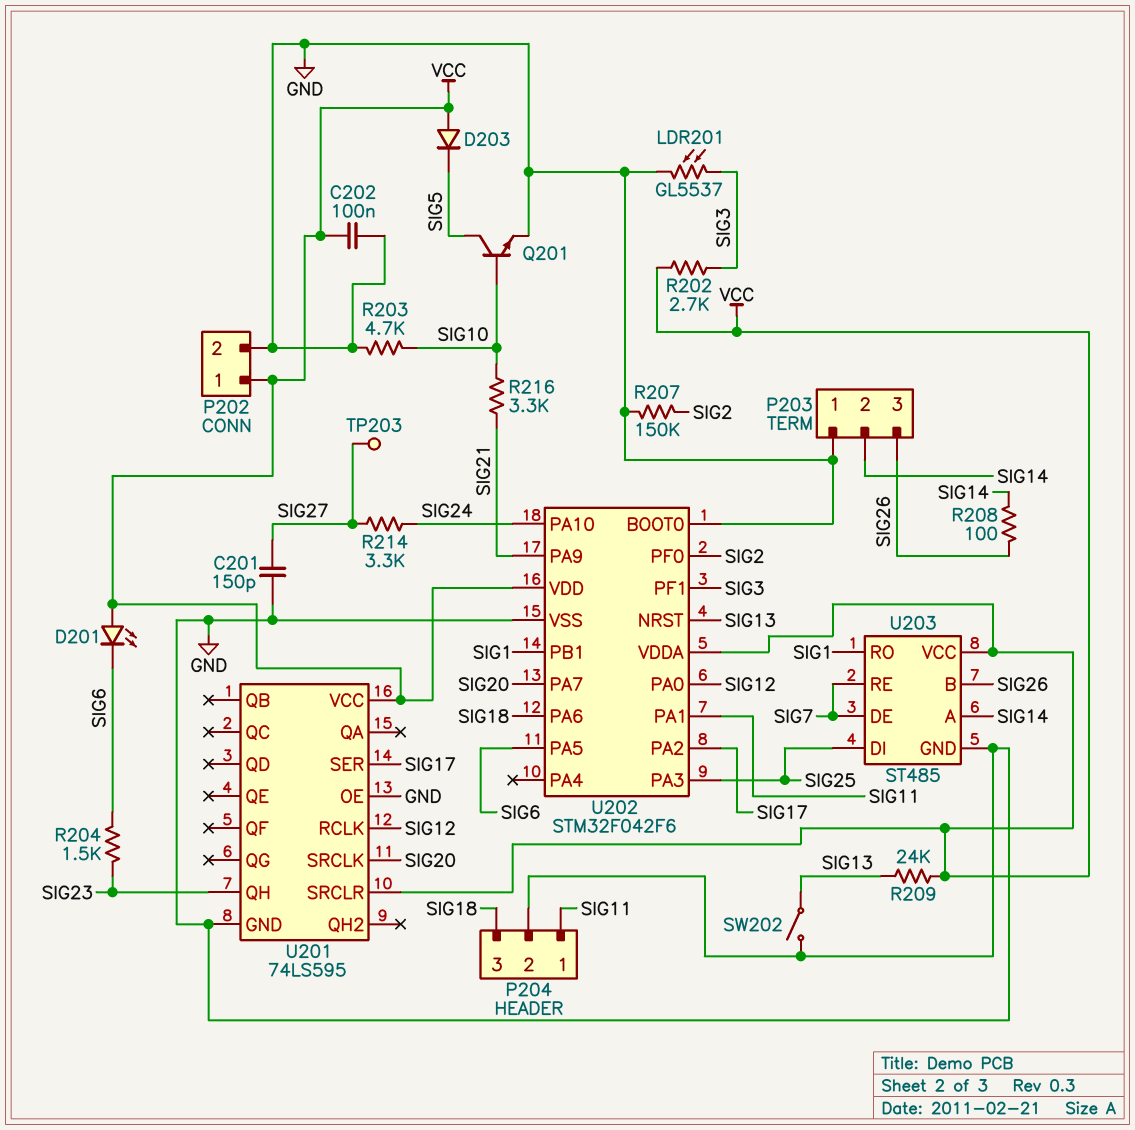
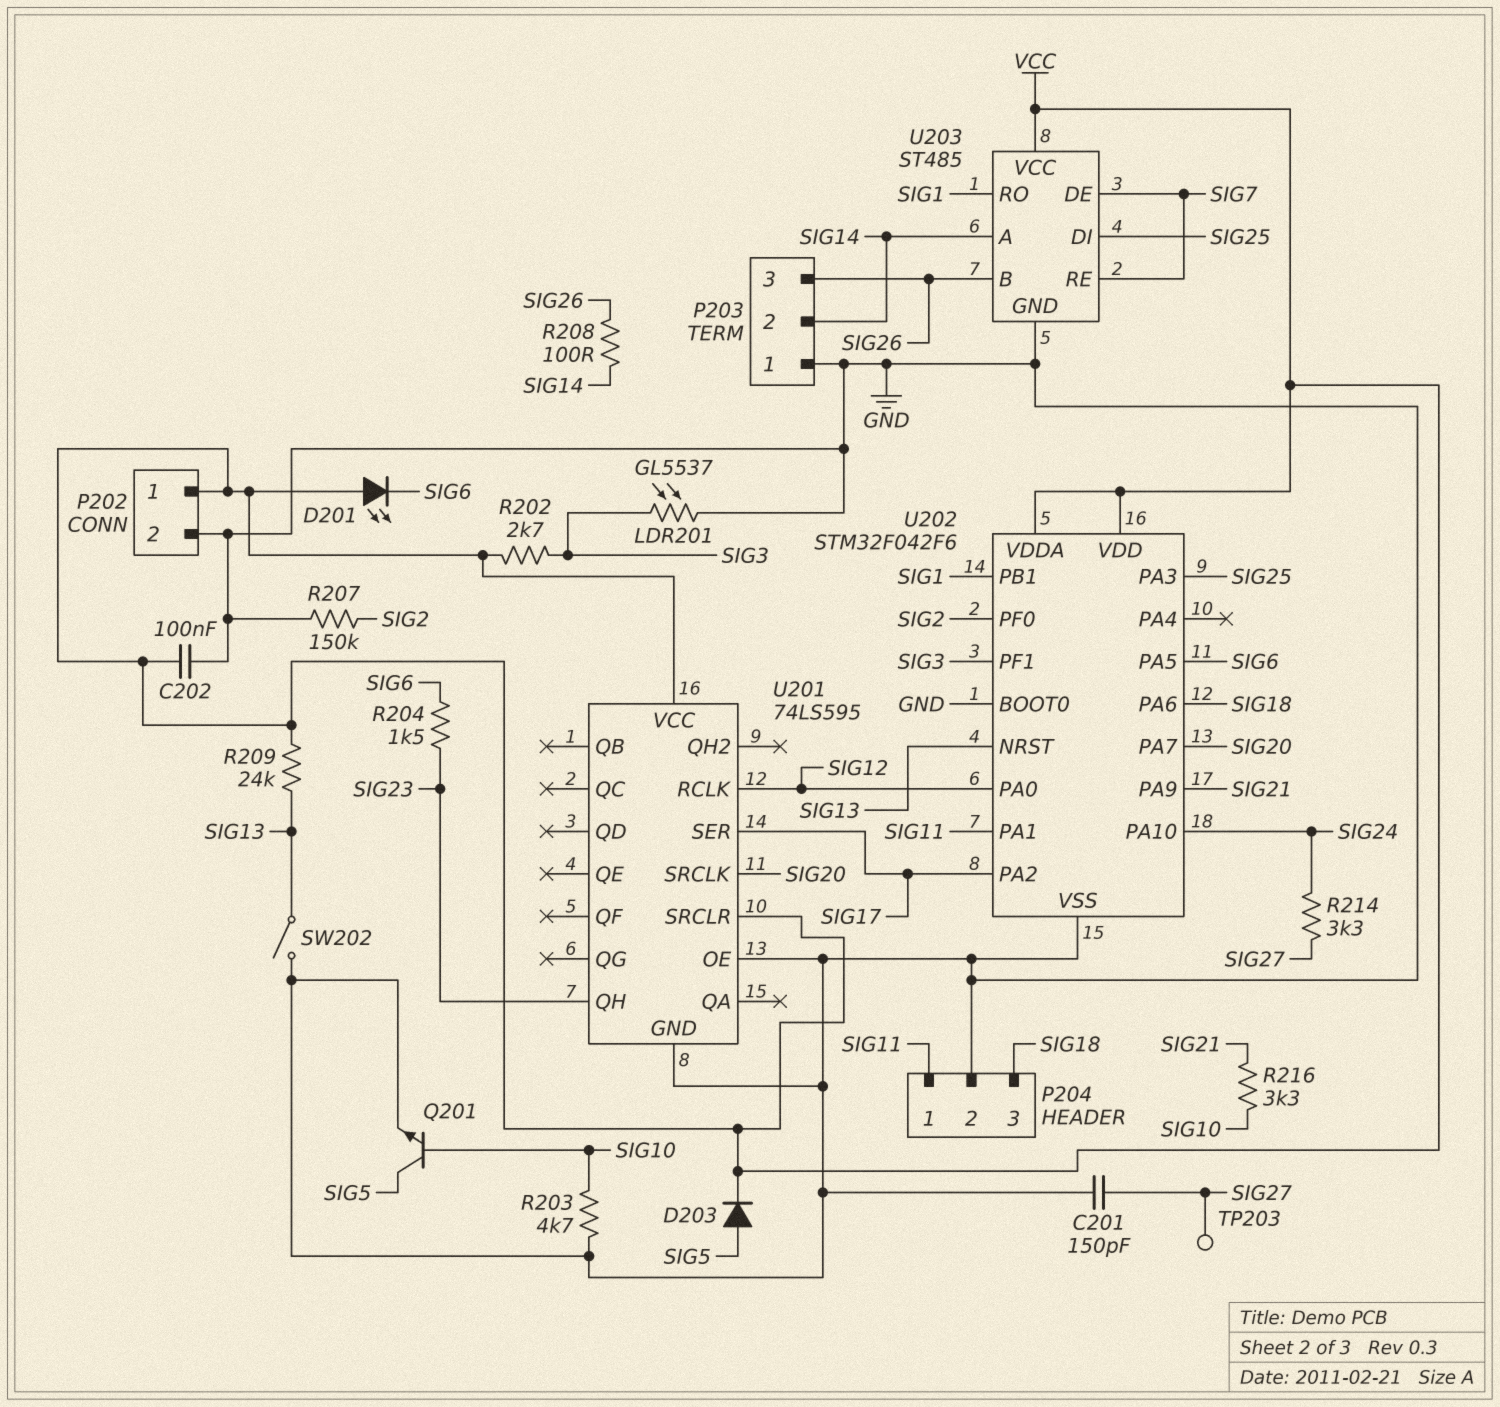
D203: diode (A VCC, K SIG5) -> diode (A SIG5, K VCC)

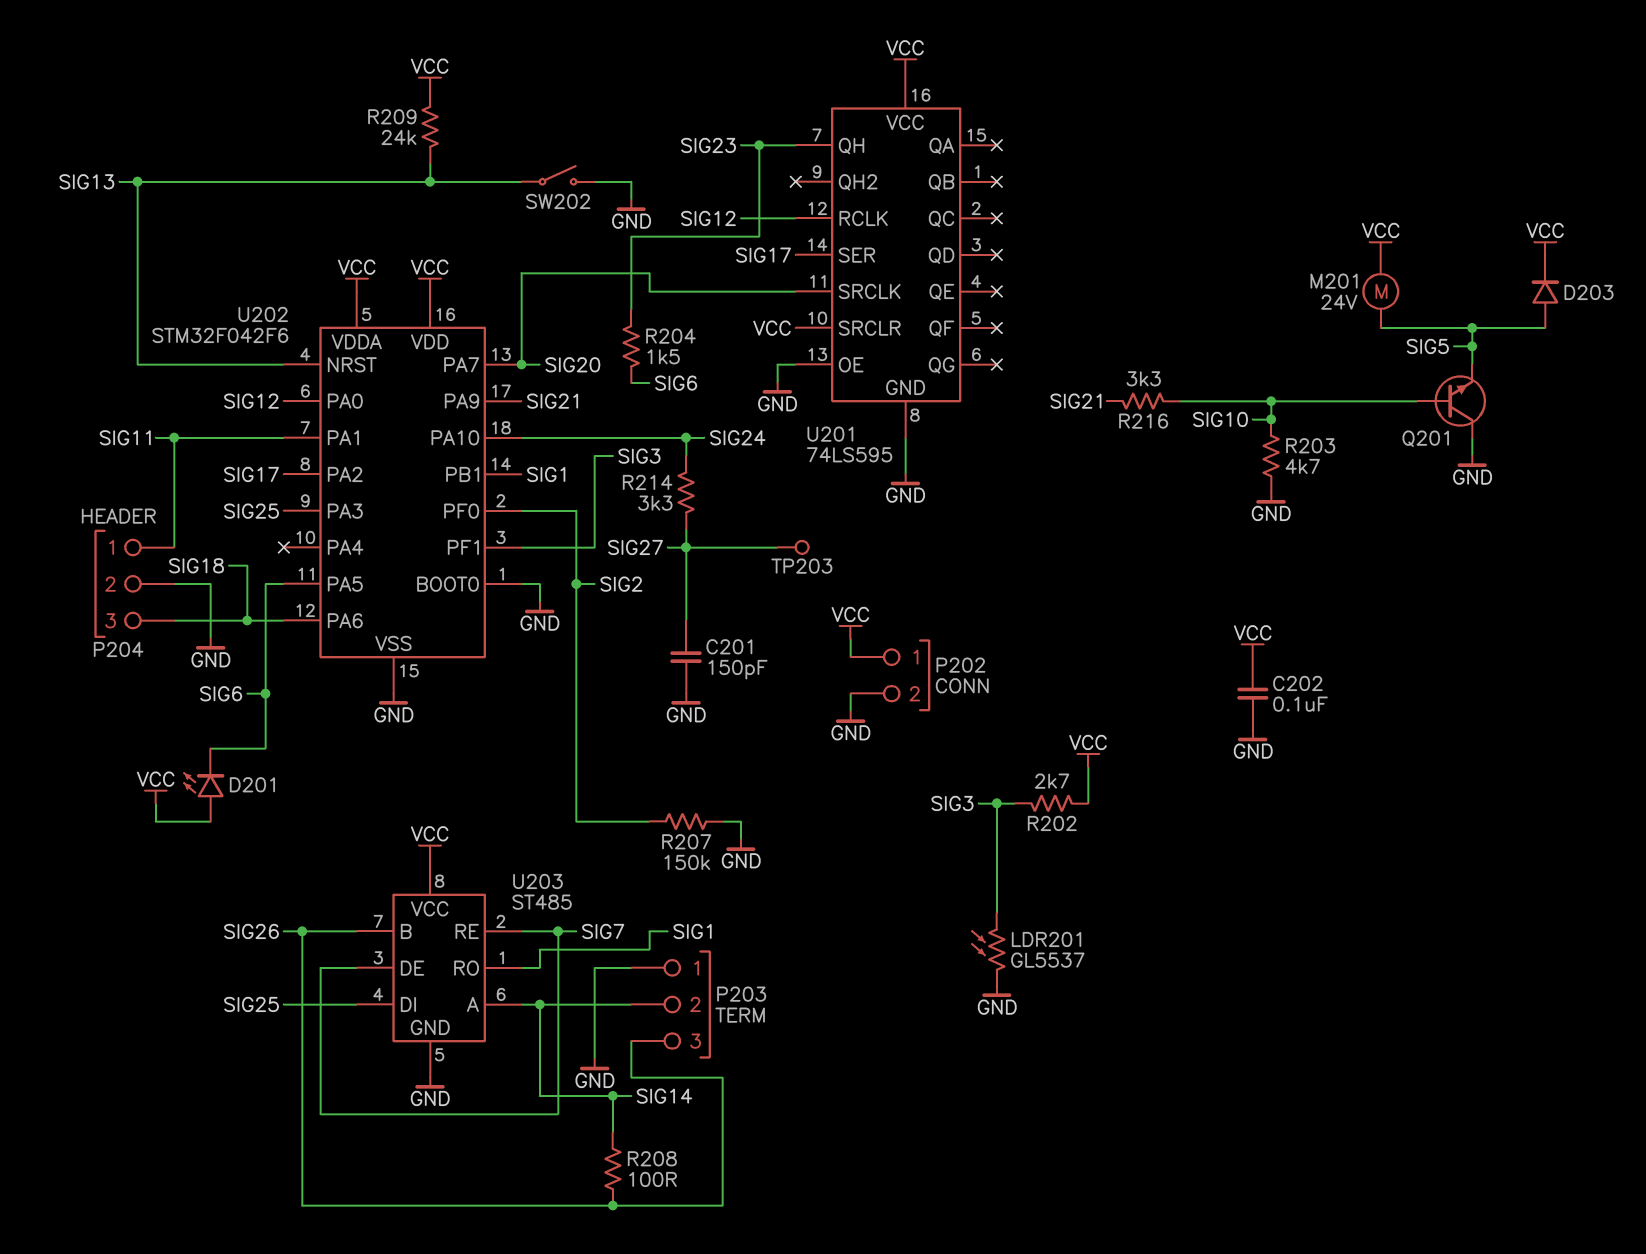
M201: none -> motor 24V (SIG5, VCC)
Q201: NPN (B SIG10, C SIG5, E GND) -> NPN (B SIG10, C GND, E SIG5)

